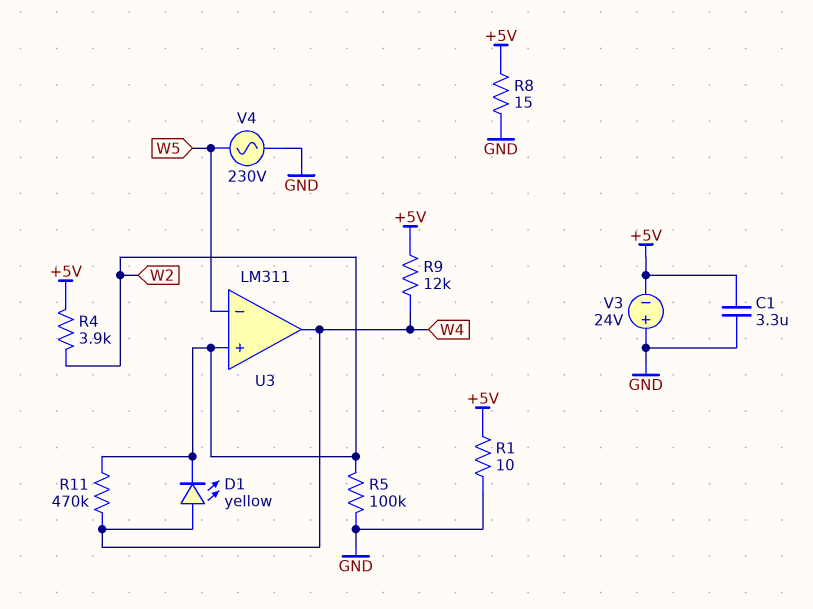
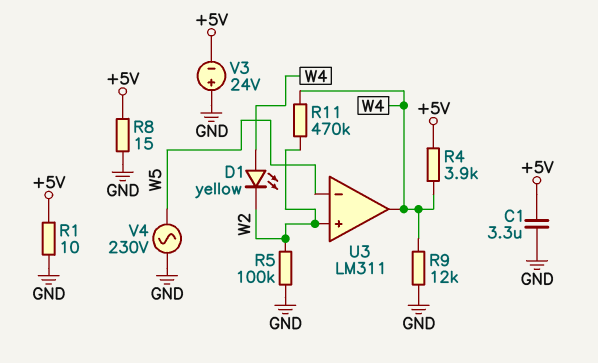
R4: 3.9k (+5V, W2) -> 3.9k (+5V, W4)
R9: 12k (+5V, W4) -> 12k (GND, W4)

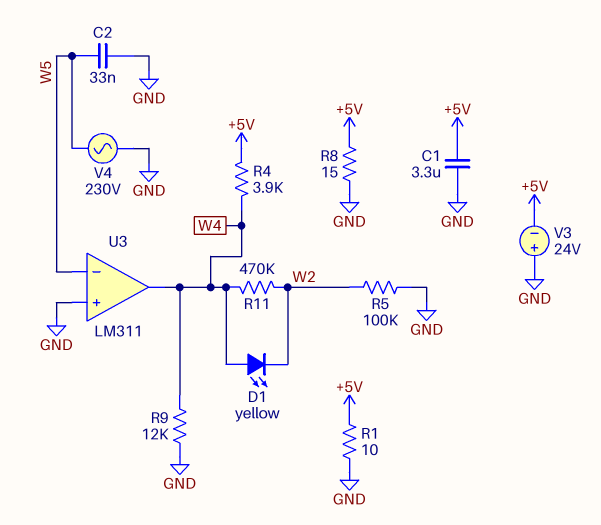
C2: none -> 33nF (GND, W5)
U3 pin in+: W2 -> GND

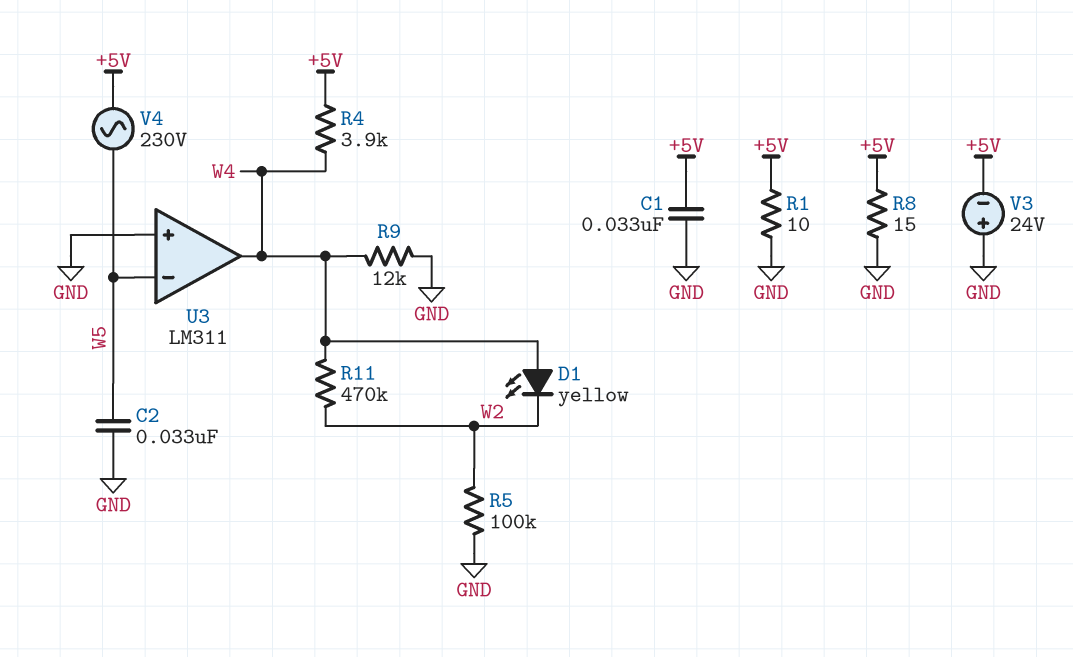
C1: 3.3uF (+5V, GND) -> 33nF (+5V, GND)
V4: AC 230V (GND, W5) -> AC 230V (+5V, W5)

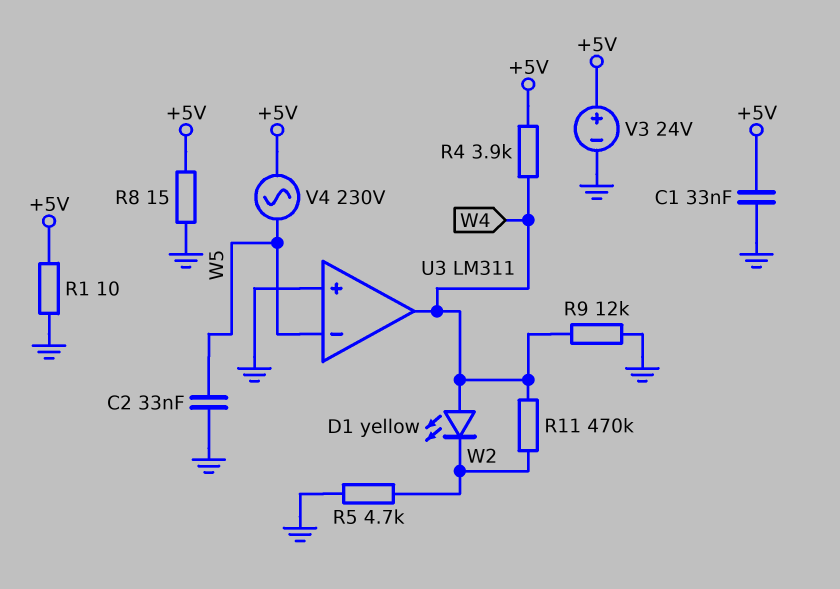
R5: 100k (GND, W2) -> 4.7k (GND, W2)
V3: 24V (plus GND, minus +5V) -> 24V (plus +5V, minus GND)

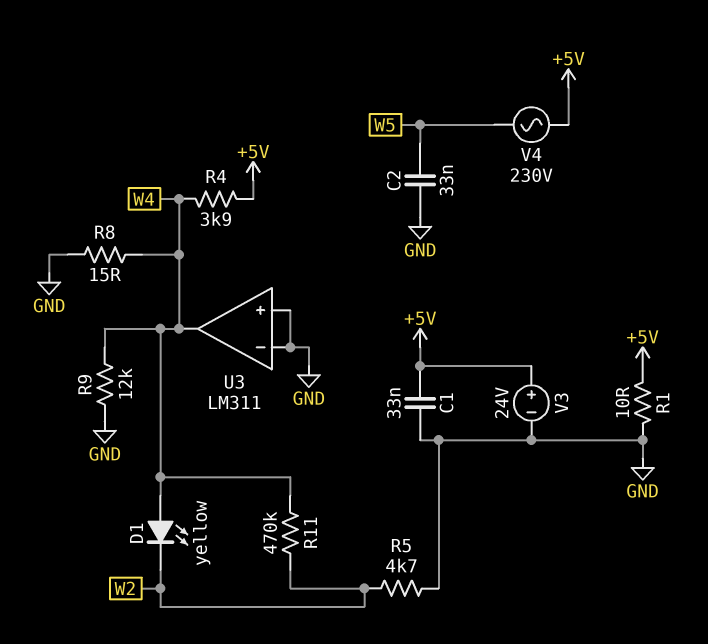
R8: 15 (+5V, GND) -> 15 (GND, W4)
U3 pin in-: W5 -> GND

